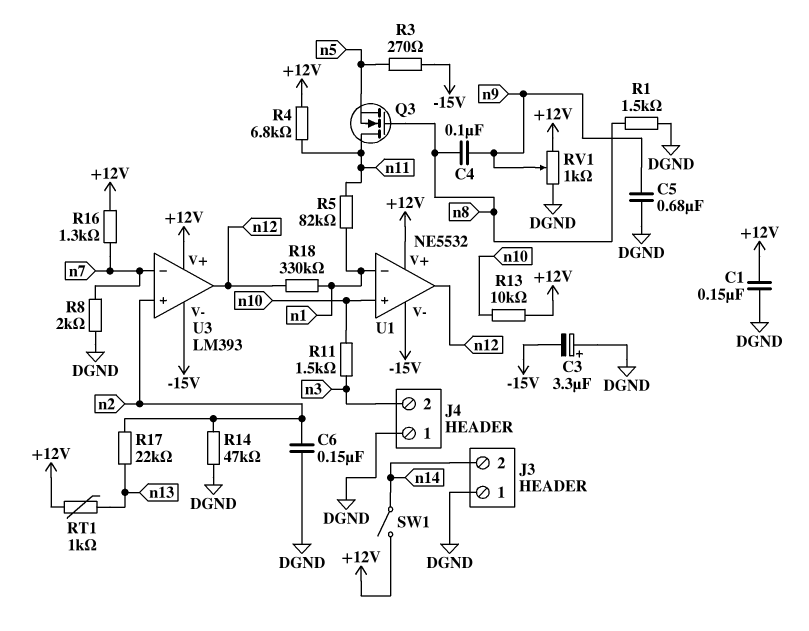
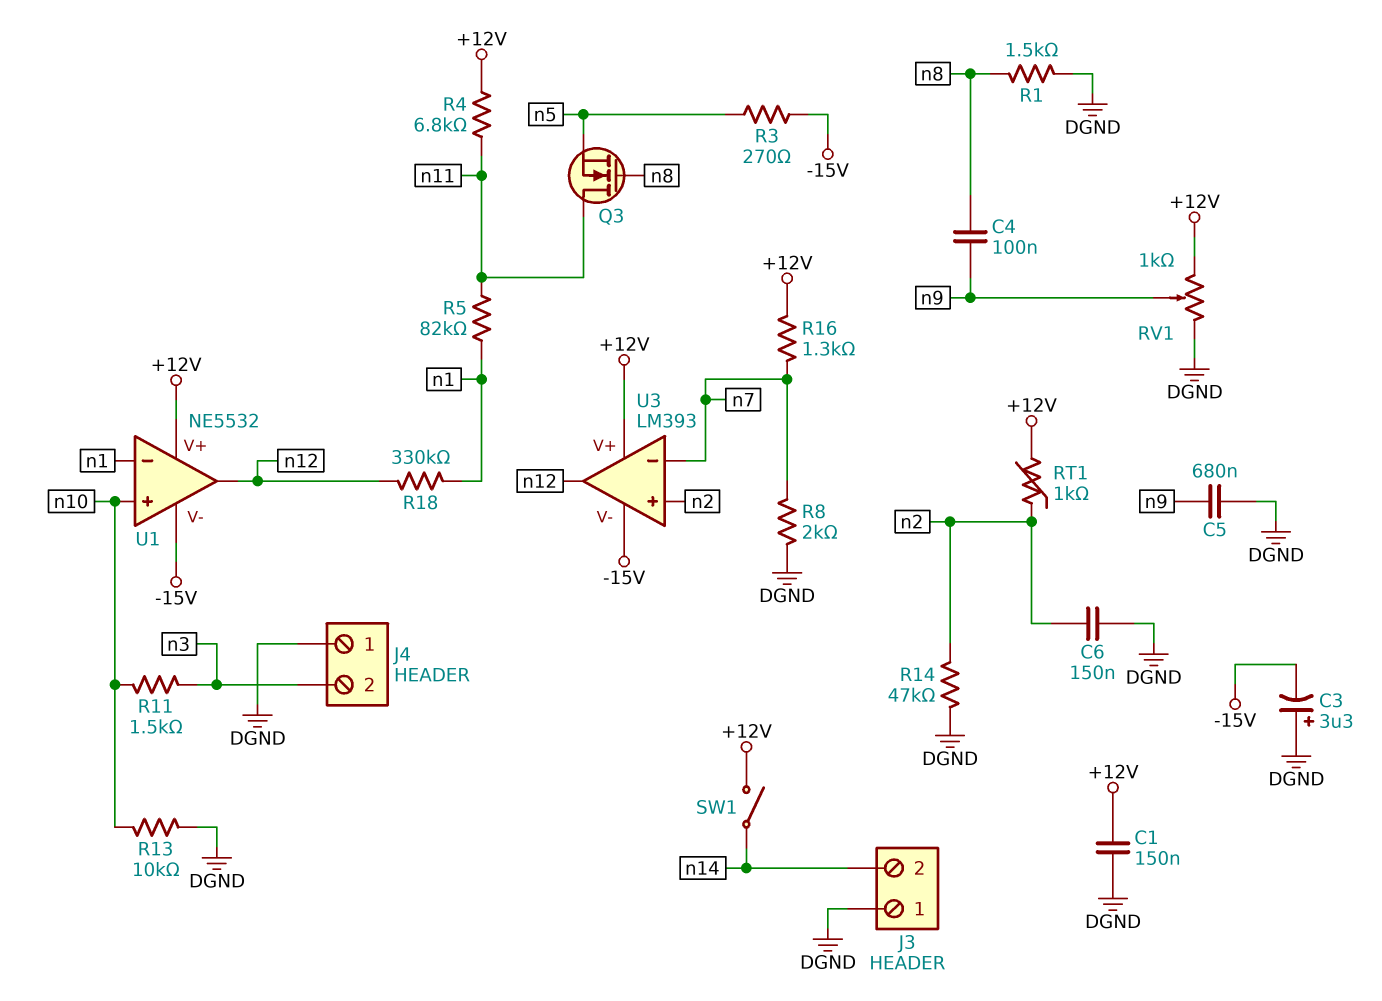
R13: 10k (+12V, n10) -> 10k (DGND, n10)
R17: 22k (n2, n13) -> none
RT1: 1k (+12V, n13) -> 1k (+12V, n2)

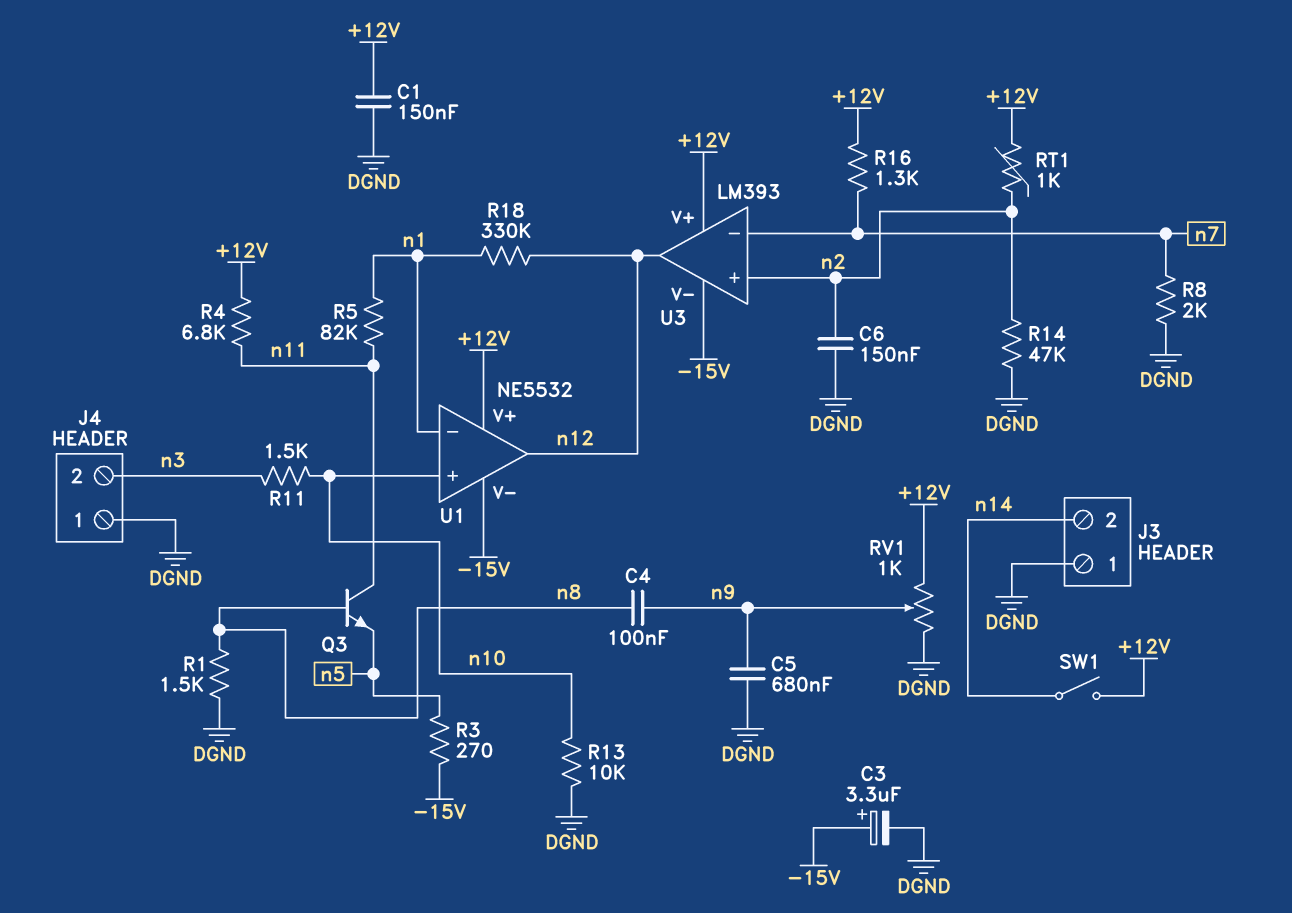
C3: 3.3uF (plus DGND, minus -15V) -> 3.3uF (plus -15V, minus DGND)
Q3: NMOS (G n8, D n11, S n5) -> NPN (B n8, C n11, E n5)

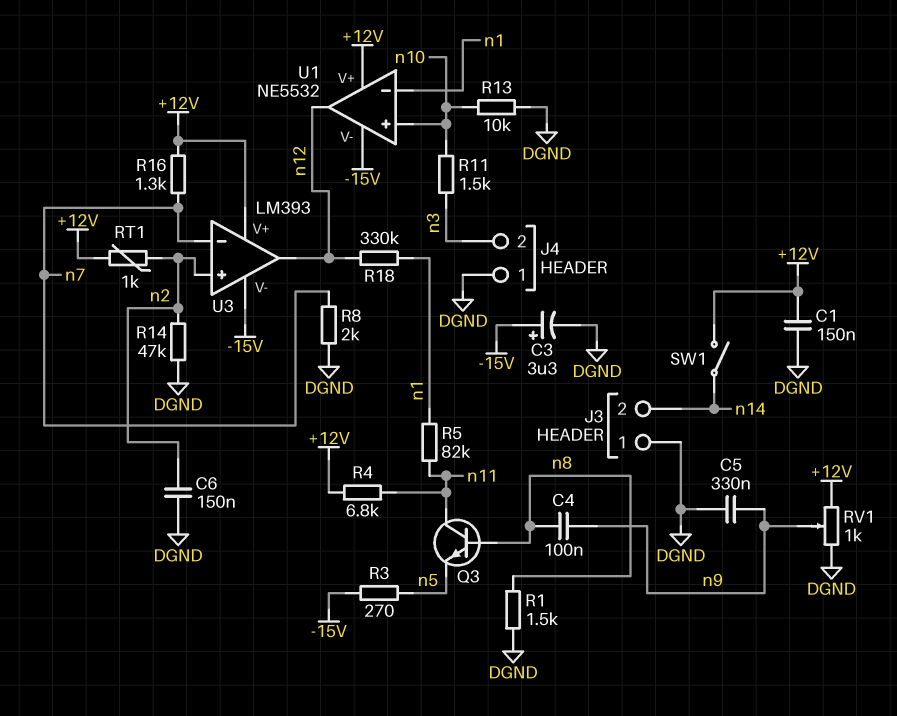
C5: 680nF (DGND, n9) -> 330nF (DGND, n9)

